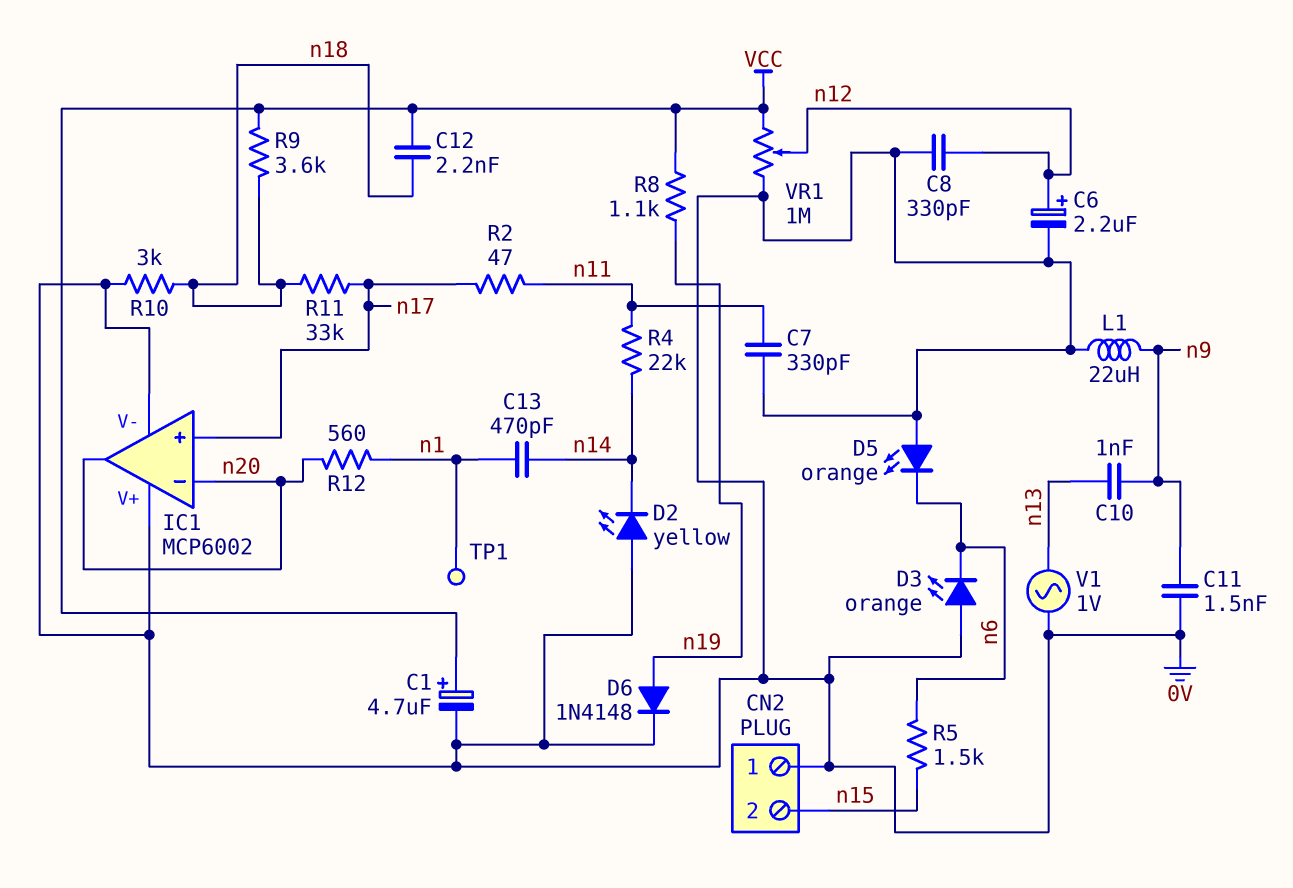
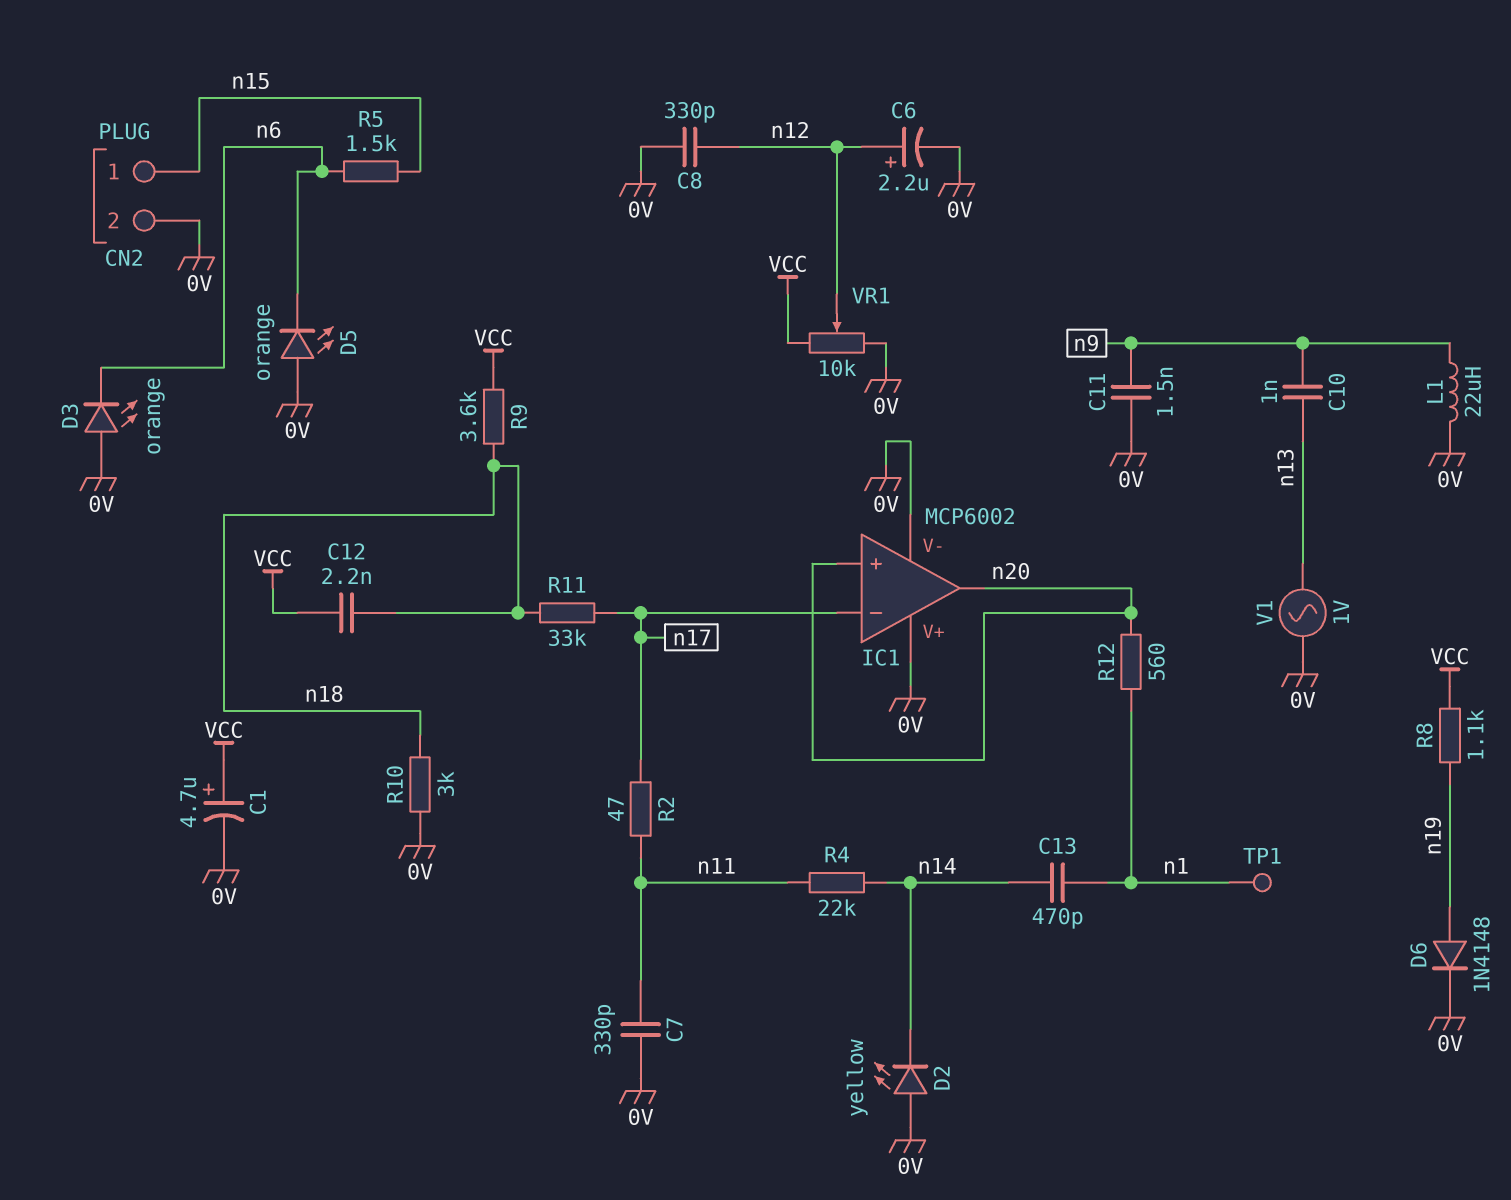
CN2 pin 1: 0V -> n15
CN2 pin 2: n15 -> 0V
IC1 pin in+: n17 -> n20
IC1 pin in-: n20 -> n17
VR1: 1M (0V, VCC, wiper n12) -> 10k (0V, VCC, wiper n12)

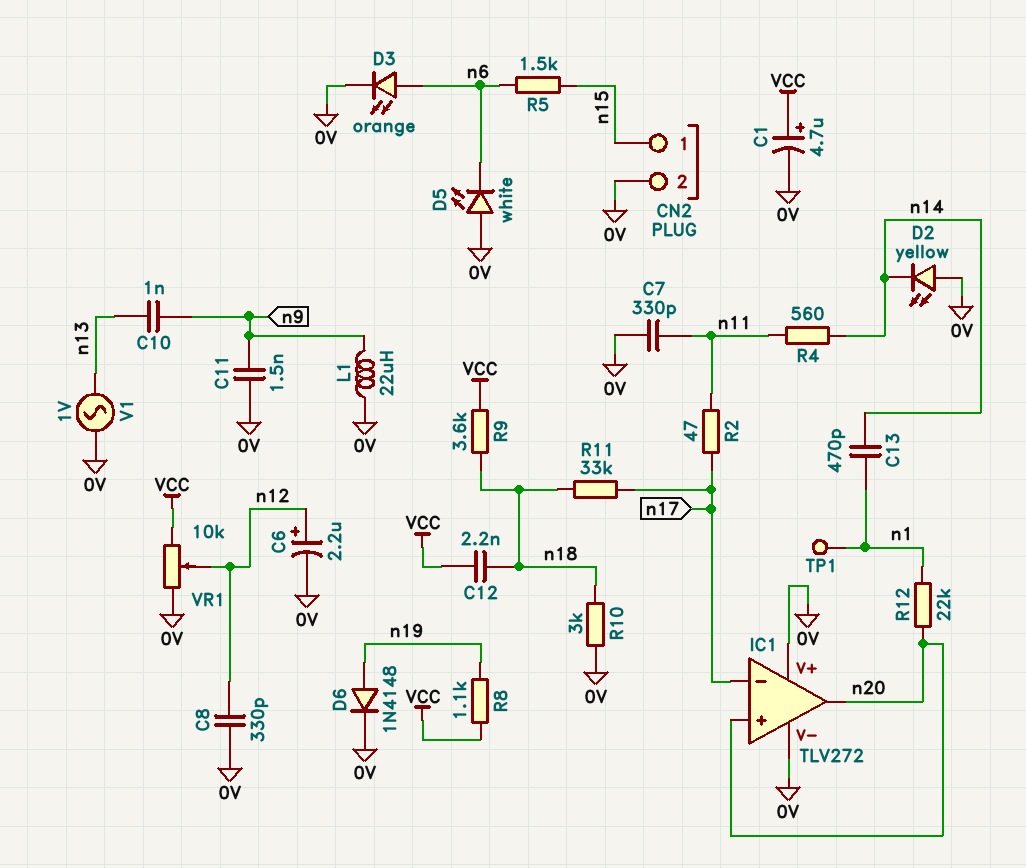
D3: LED orange (A 0V, K n6) -> LED orange (A n6, K 0V)
D5: LED orange (A 0V, K n6) -> LED white (A 0V, K n6)
IC1: MCP6002 -> TLV272
R4: 22k (n11, n14) -> 560 (n11, n14)
R12: 560 (n1, n20) -> 22k (n1, n20)

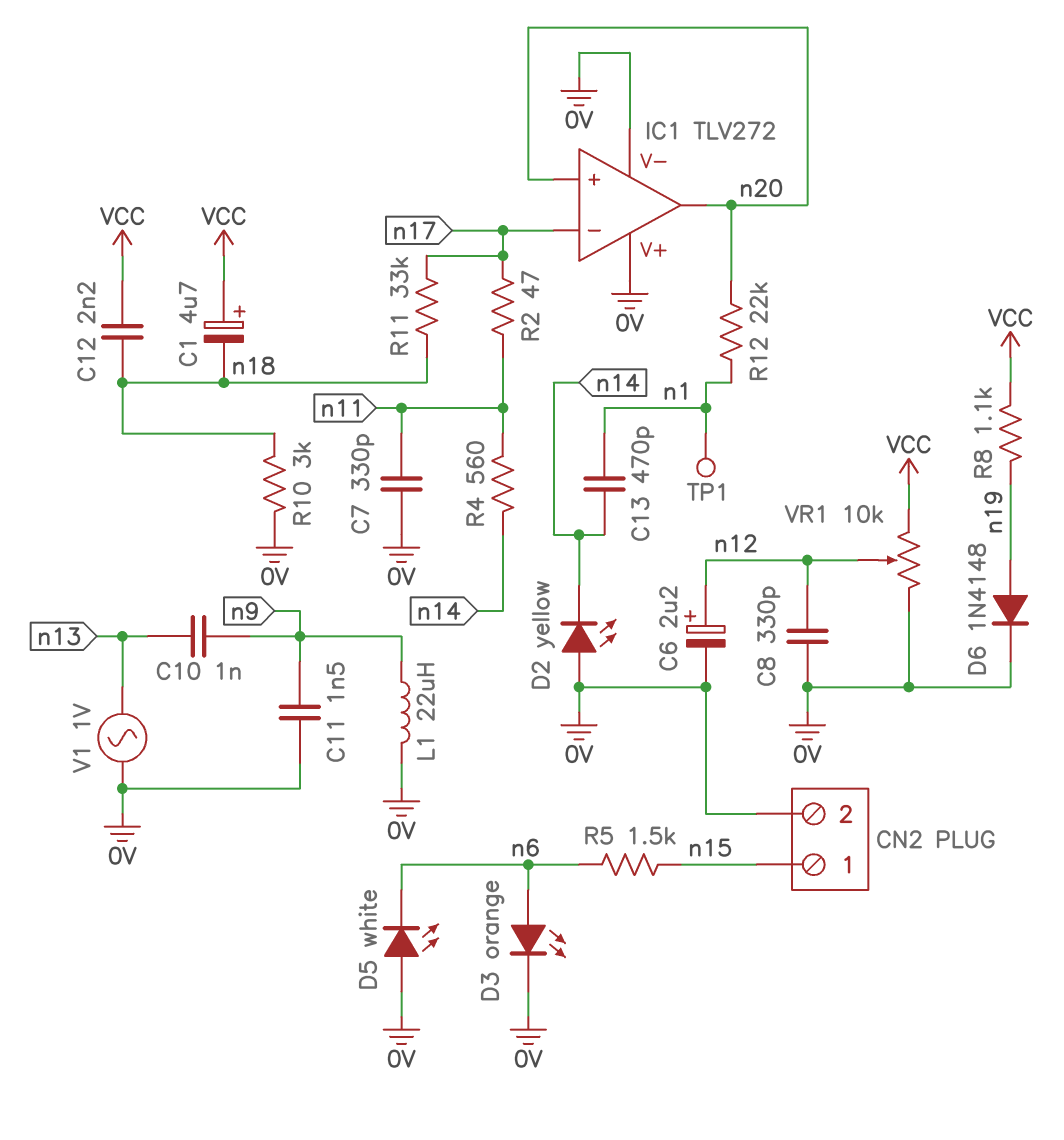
C1: 4.7uF (plus VCC, minus 0V) -> 4.7uF (plus VCC, minus n18)
R9: 3.6k (VCC, n18) -> none

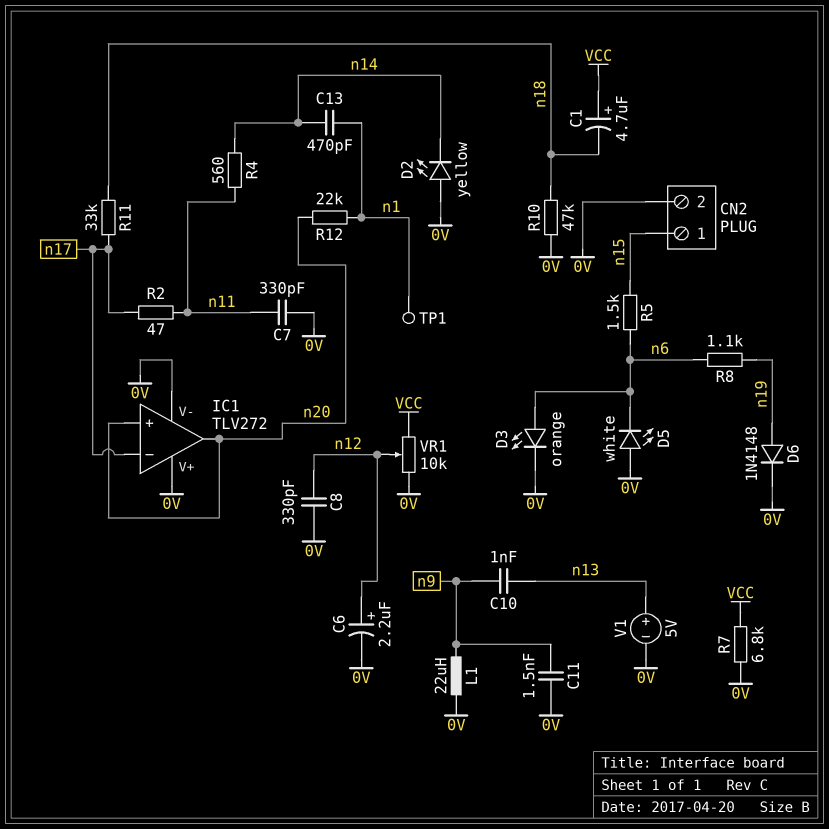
C12: 2.2nF (VCC, n18) -> none
R7: none -> 6.8k (0V, VCC)
R8: 1.1k (VCC, n19) -> 1.1k (n6, n19)
R10: 3k (0V, n18) -> 47k (0V, n18)
V1: AC 1V (0V, n13) -> 5V (plus n13, minus 0V)

